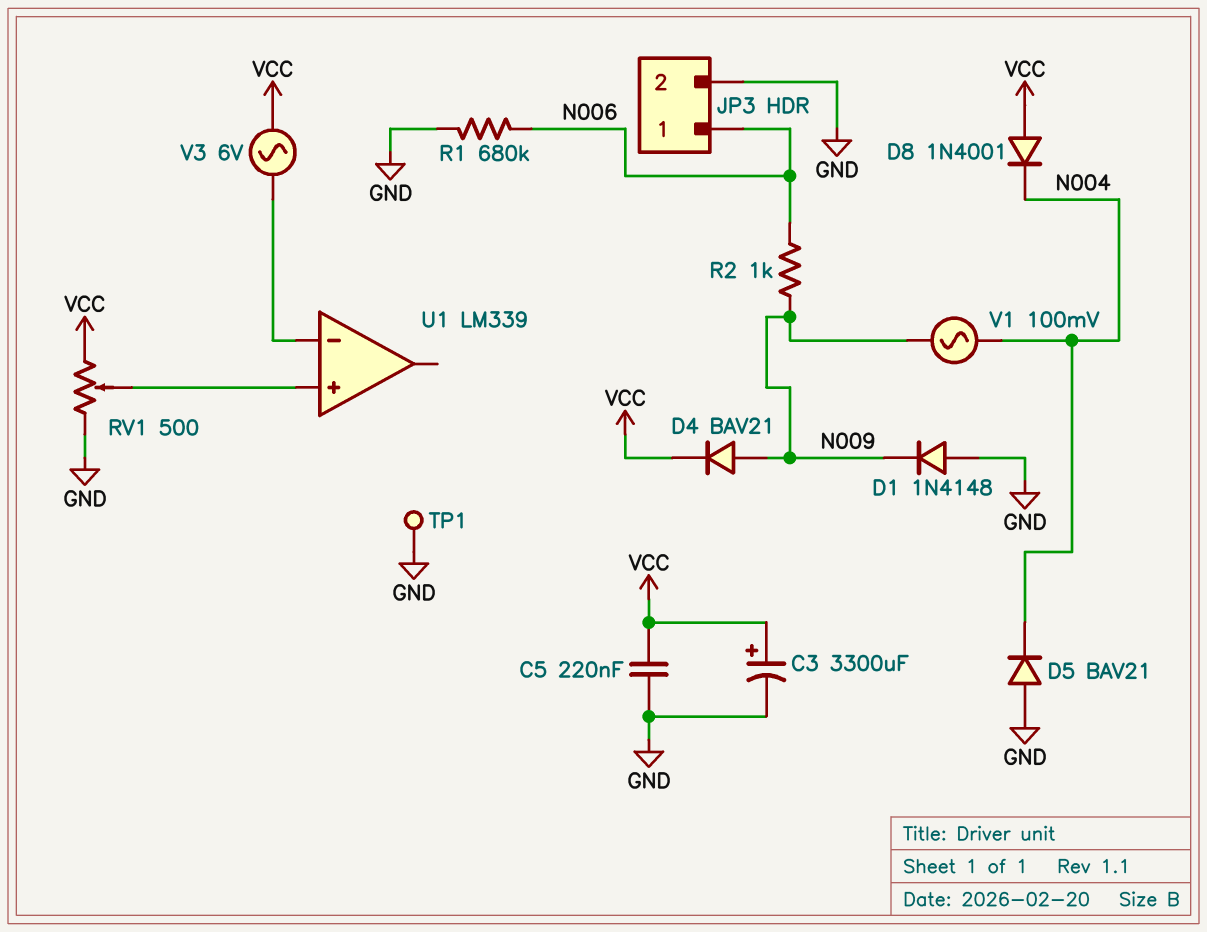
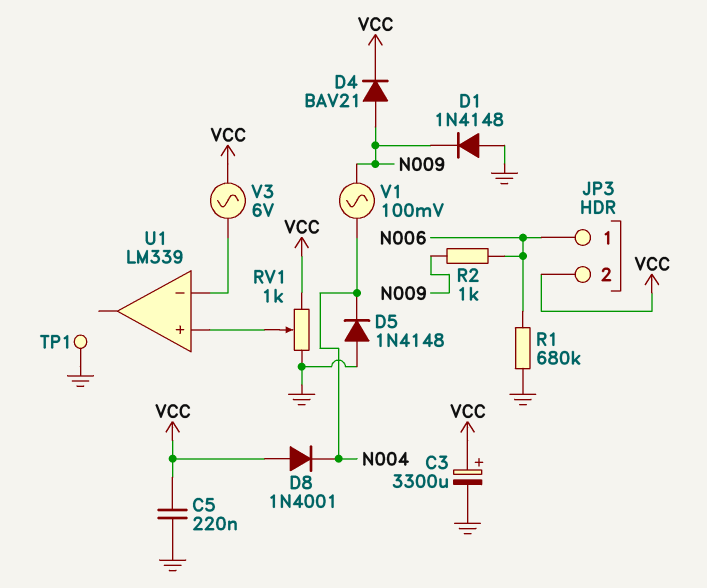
D5: diode BAV21 (A GND, K N004) -> diode 1N4148 (A GND, K N004)
JP3 pin 2: GND -> VCC
RV1: 500 (GND, VCC, wiper U1/in+) -> 1k (GND, VCC, wiper U1/in+)

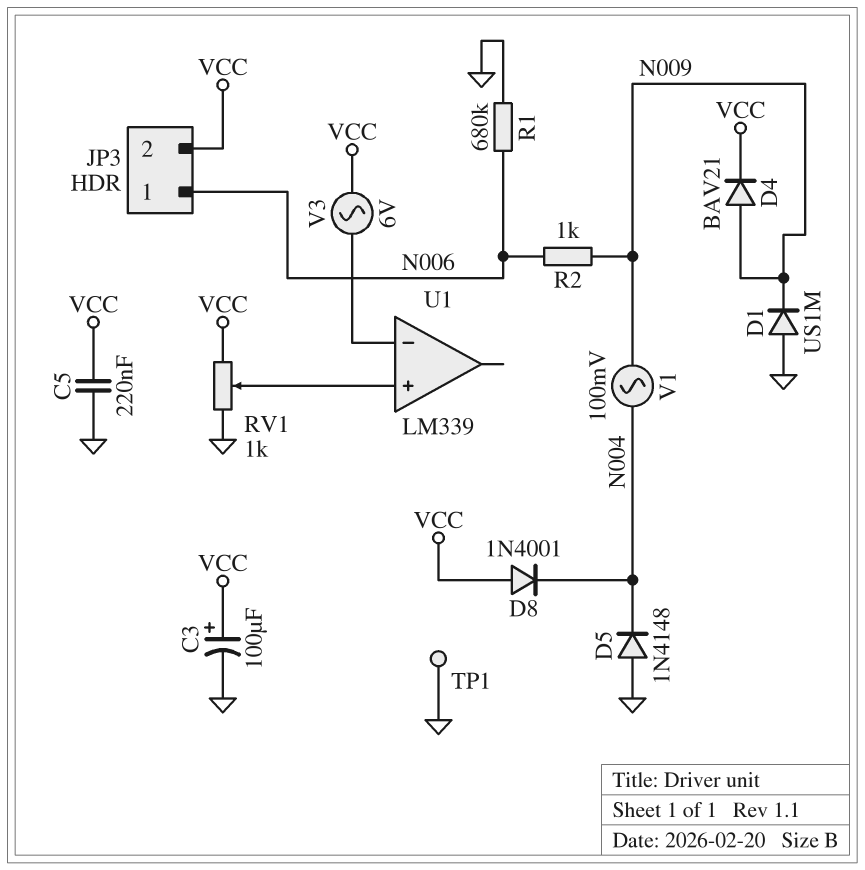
C3: 3300uF (plus VCC, minus GND) -> 100uF (plus VCC, minus GND)
D1: diode 1N4148 (A GND, K N009) -> diode US1M (A GND, K N009)

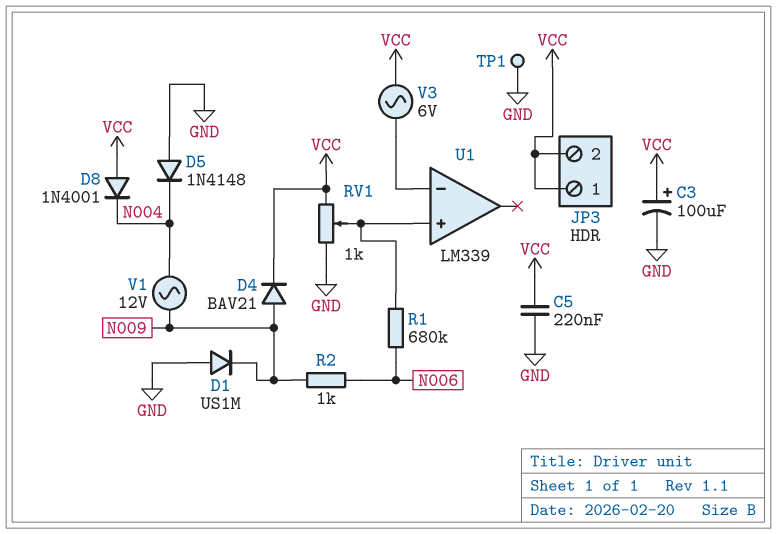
JP3 pin 1: N006 -> VCC
R1: 680k (GND, N006) -> 680k (N006, U1/in+)
V1: AC 100mV (N004, N009) -> AC 12V (N004, N009)

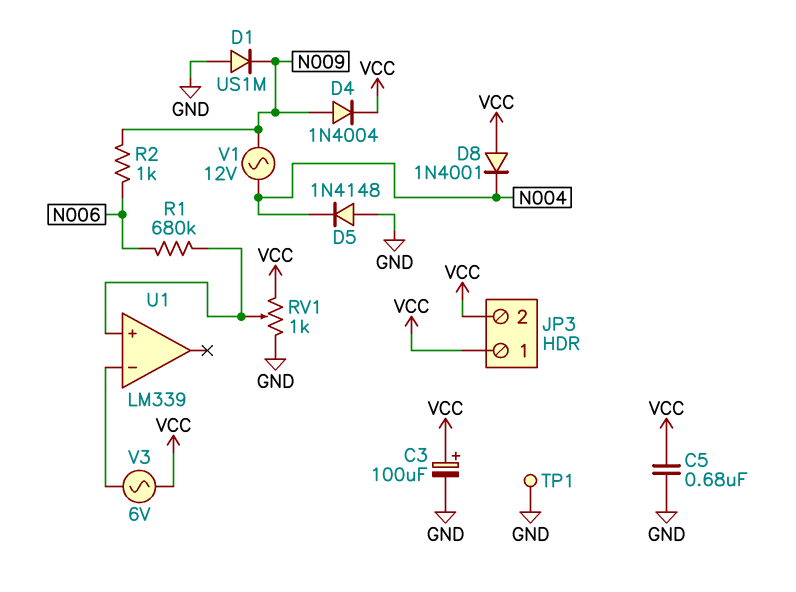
C5: 220nF (GND, VCC) -> 680nF (GND, VCC)
D4: diode BAV21 (A N009, K VCC) -> diode 1N4004 (A N009, K VCC)

